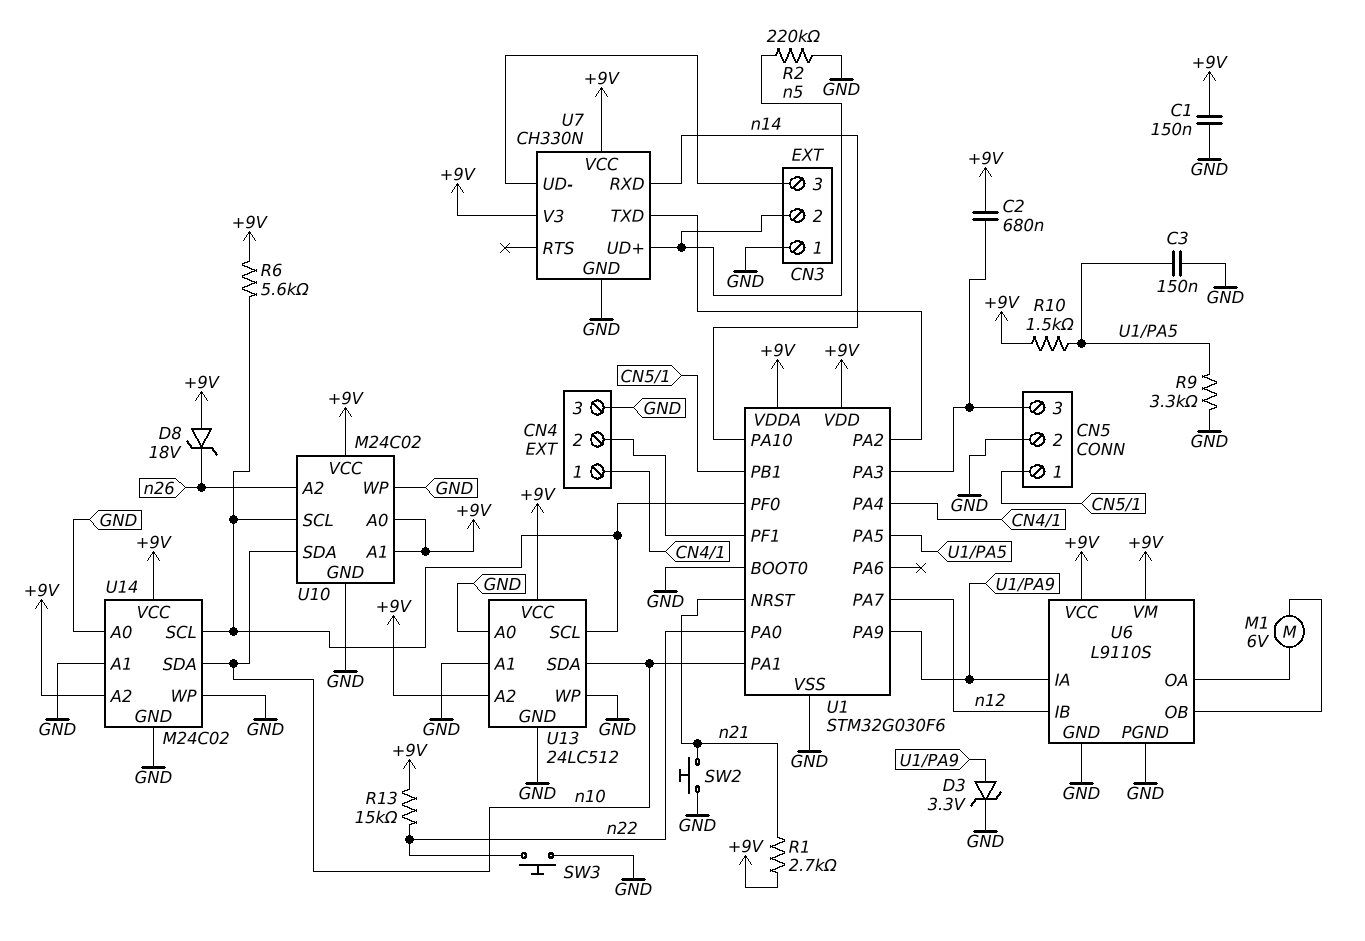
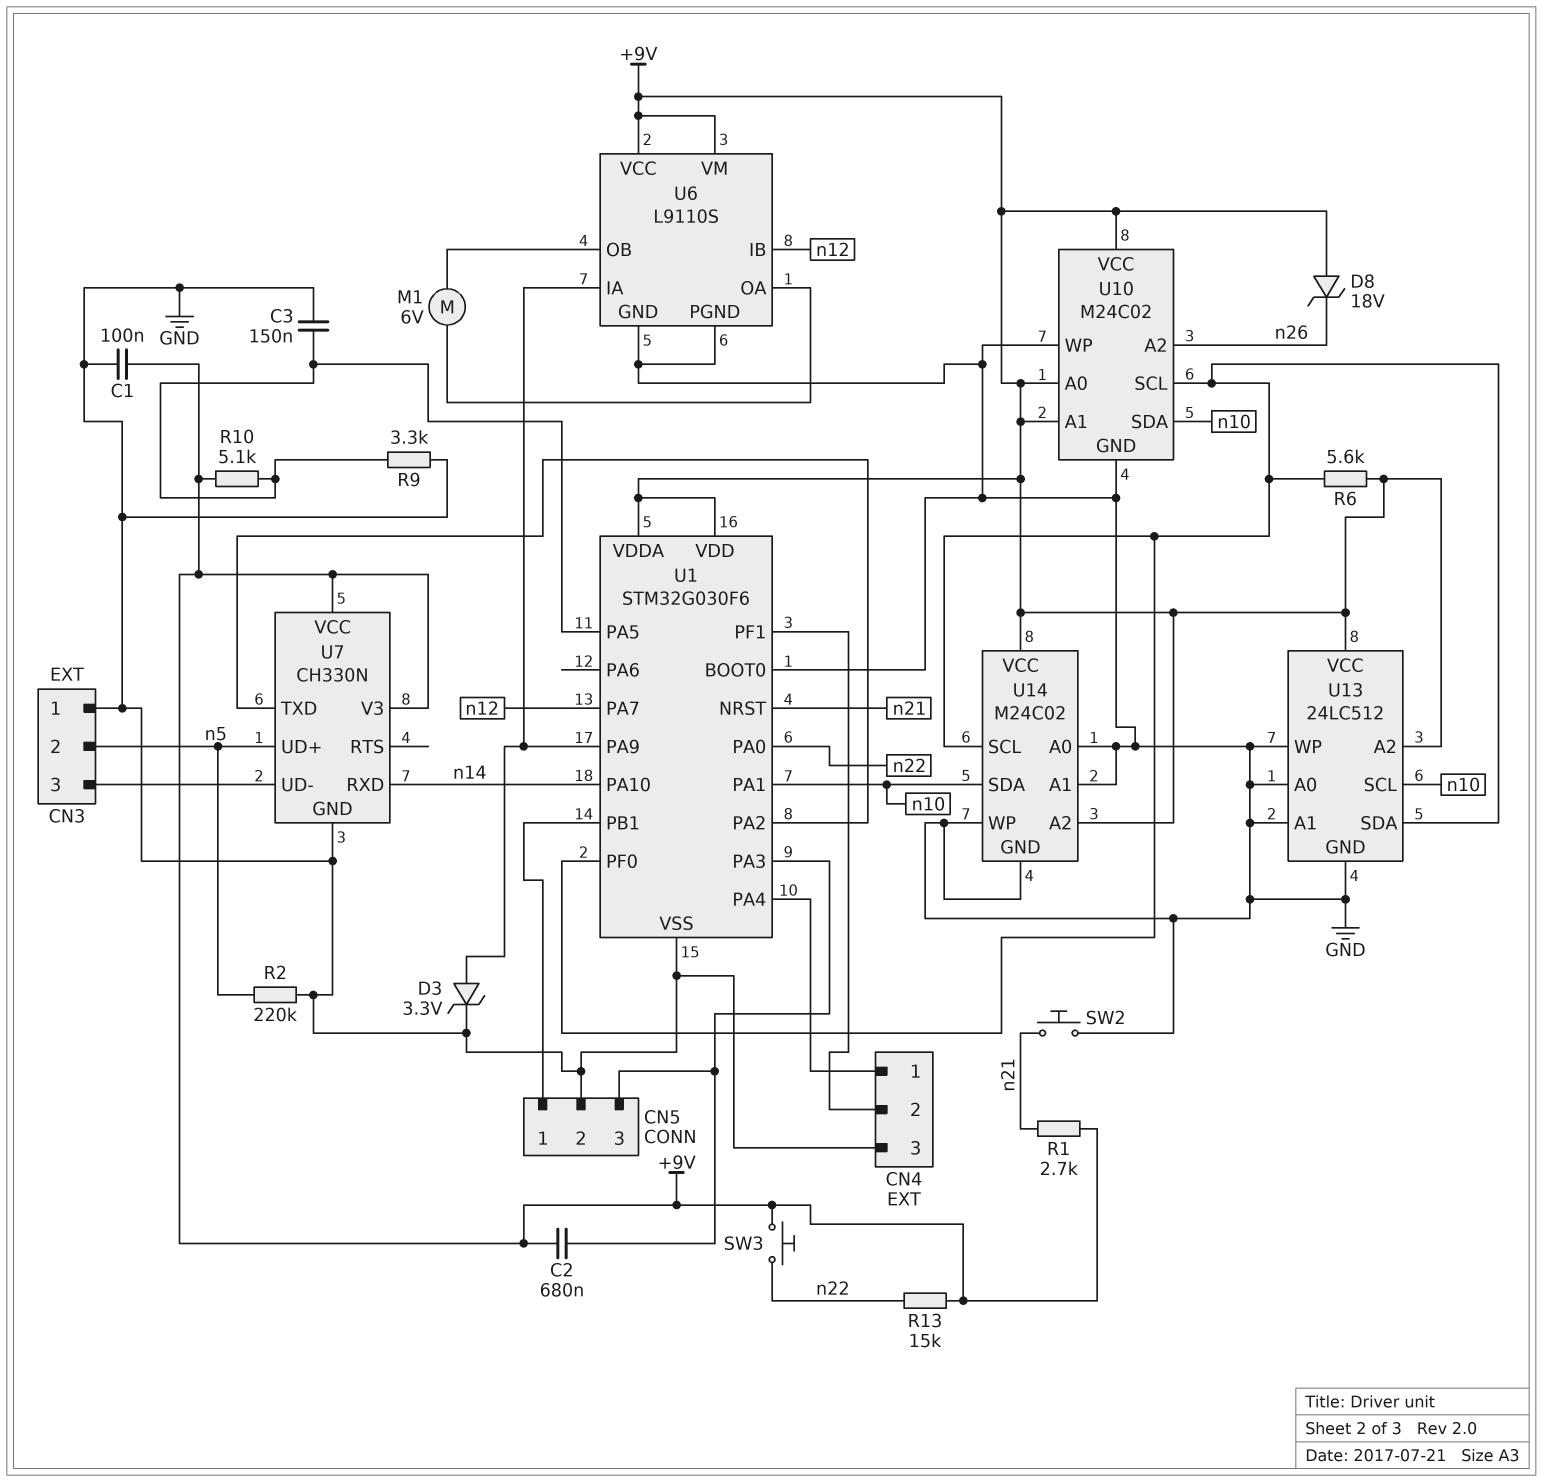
C1: 150nF (+9V, GND) -> 100nF (+9V, GND)
R10: 1.5k (+9V, U1/PA5) -> 5.1k (+9V, U1/PA5)
SW3: button (GND, n22) -> button (+9V, n22)
U13 pin SCL: U1/PF0 -> n10
U13 pin SDA: n10 -> U1/PF0

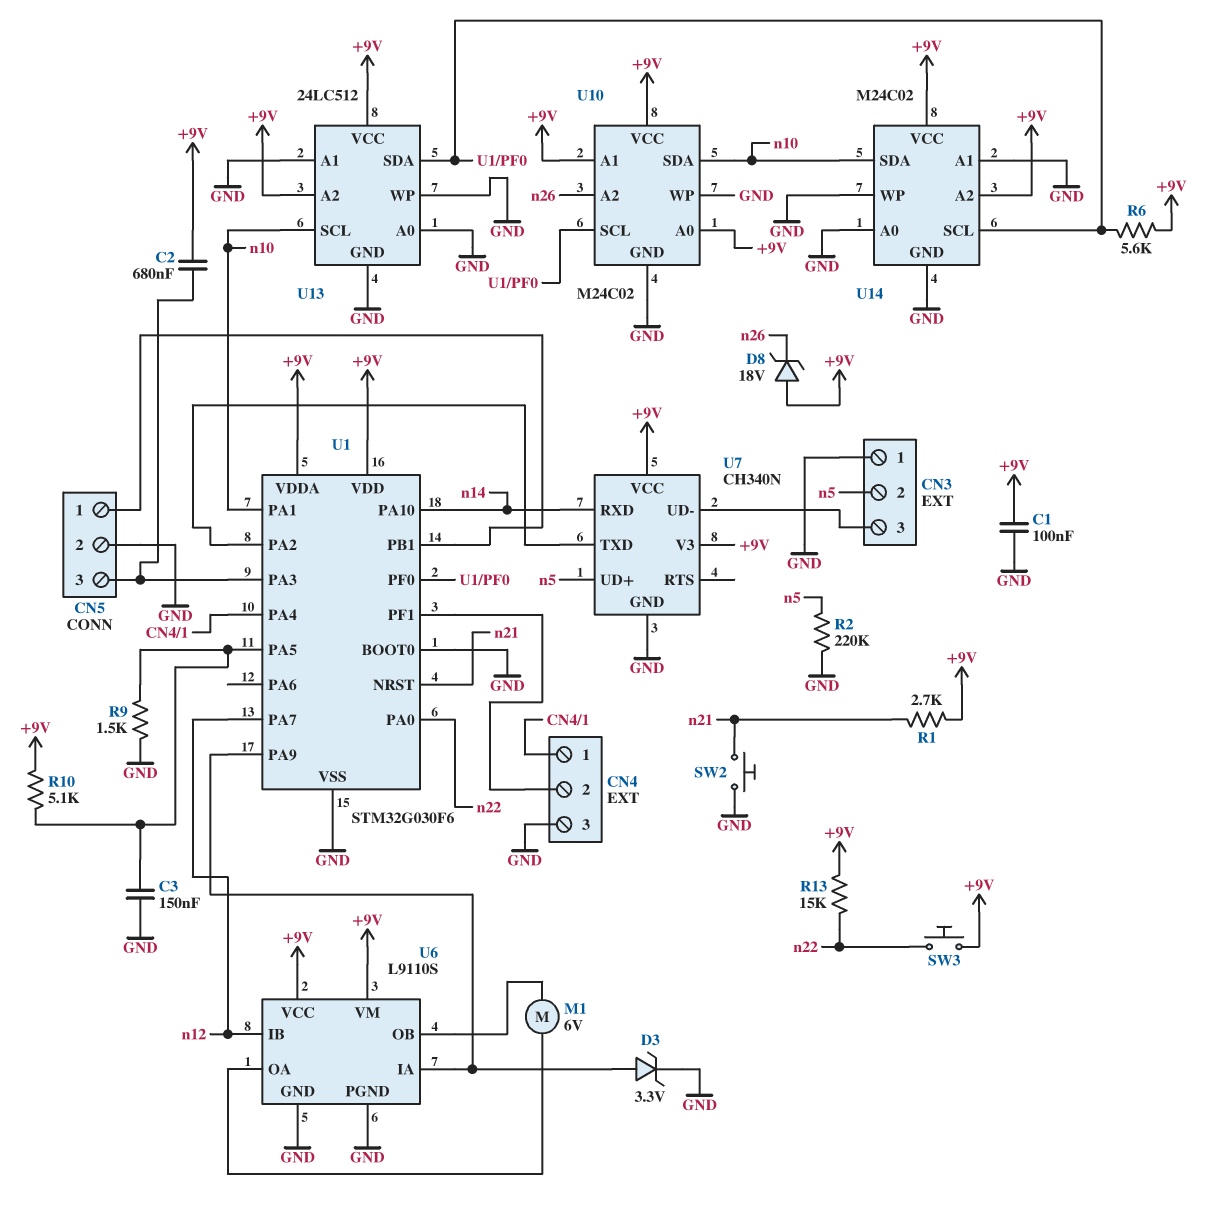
R9: 3.3k (GND, U1/PA5) -> 1.5k (GND, U1/PA5)
U7: CH330N -> CH340N

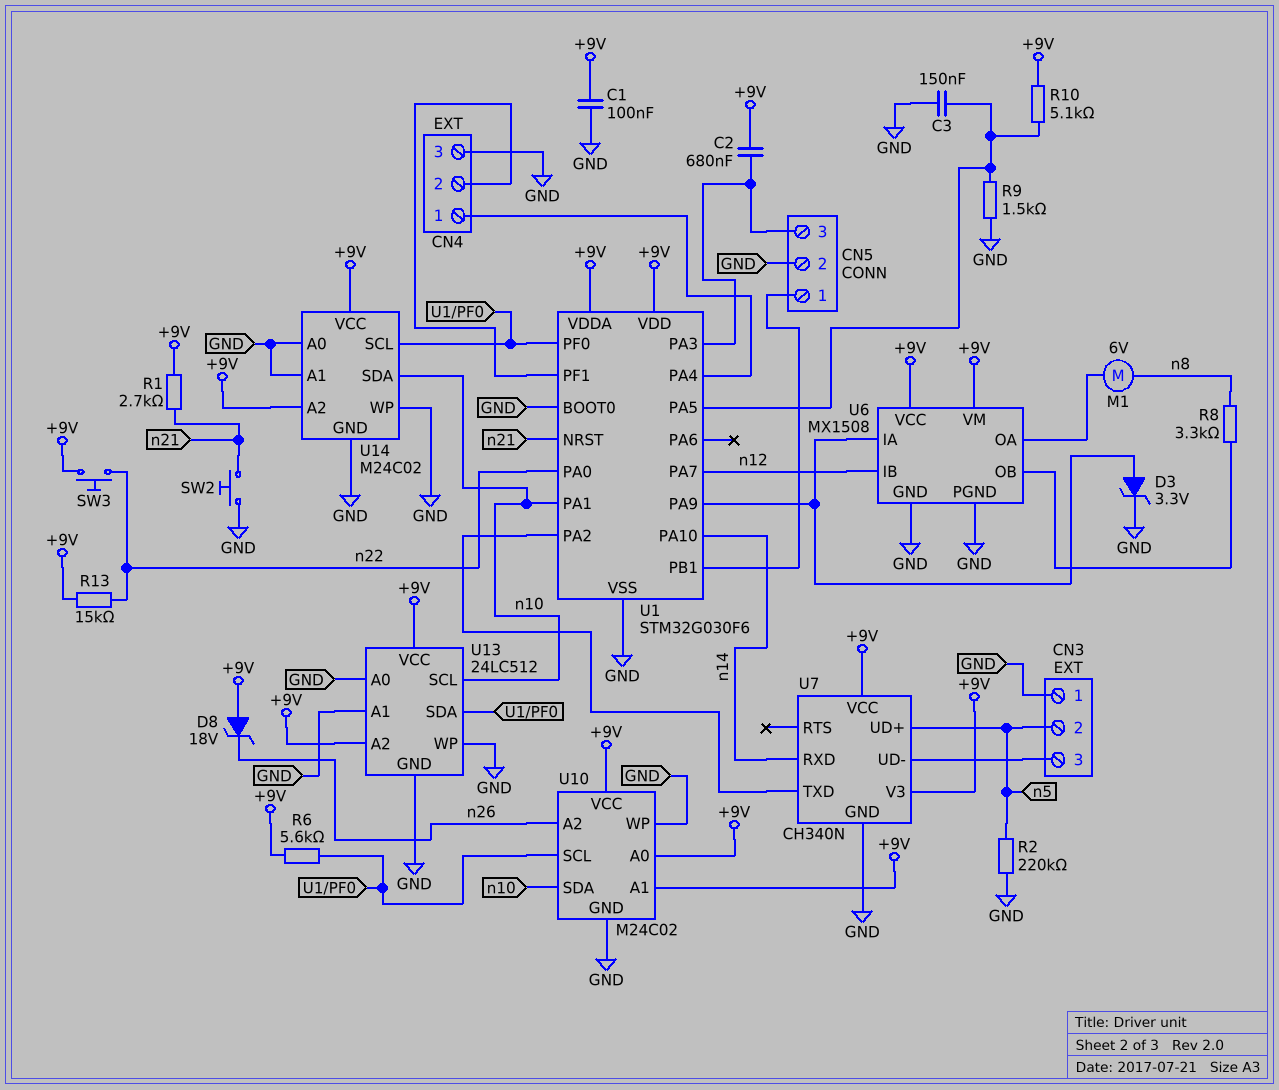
M1: motor 6V (U6/OA, U6/OB) -> motor 6V (U6/OA, n8)
R8: none -> 3.3k (U6/OB, n8)
U6: L9110S -> MX1508

